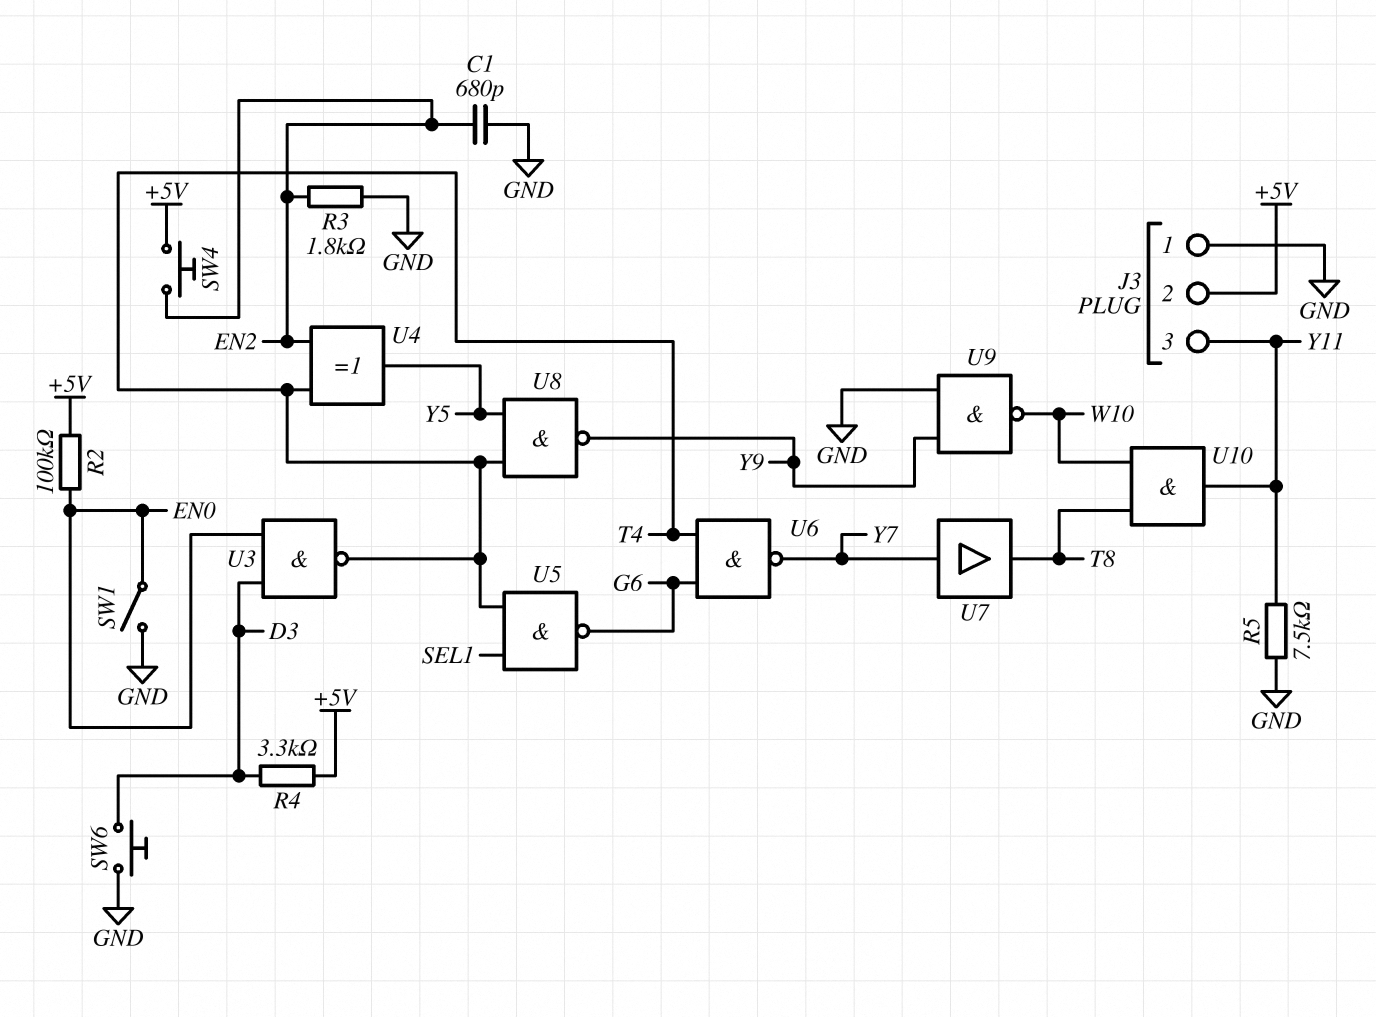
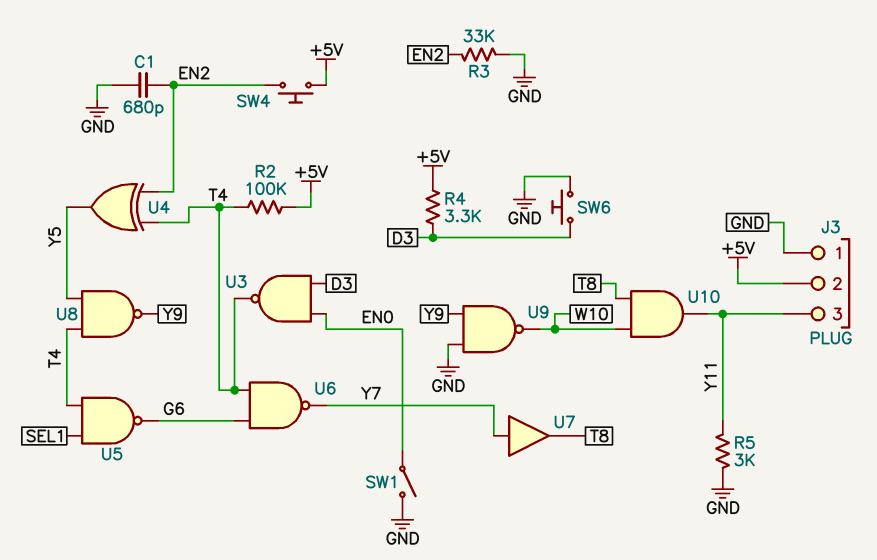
R2: 100k (+5V, EN0) -> 100k (+5V, T4)
R3: 1.8k (EN2, GND) -> 33k (EN2, GND)
R5: 7.5k (GND, Y11) -> 3k (GND, Y11)

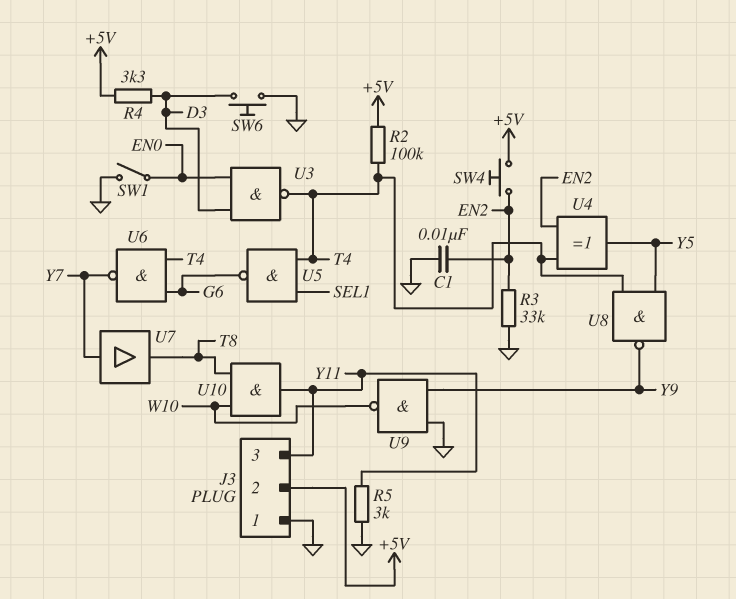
C1: 680pF (EN2, GND) -> 10nF (EN2, GND)

